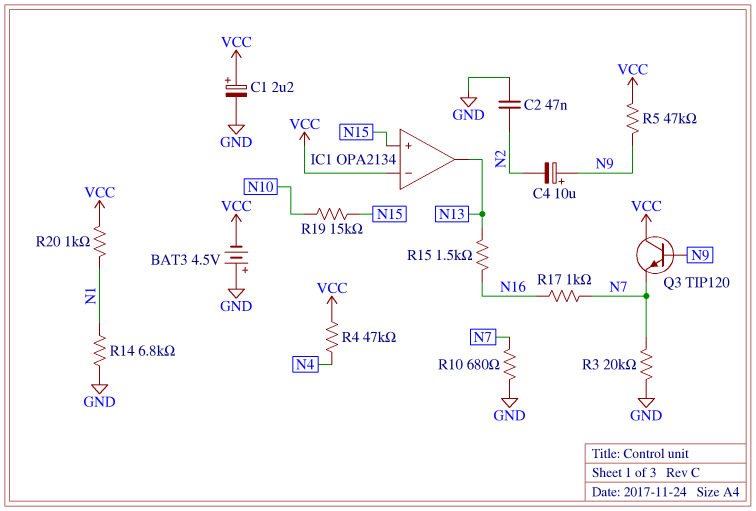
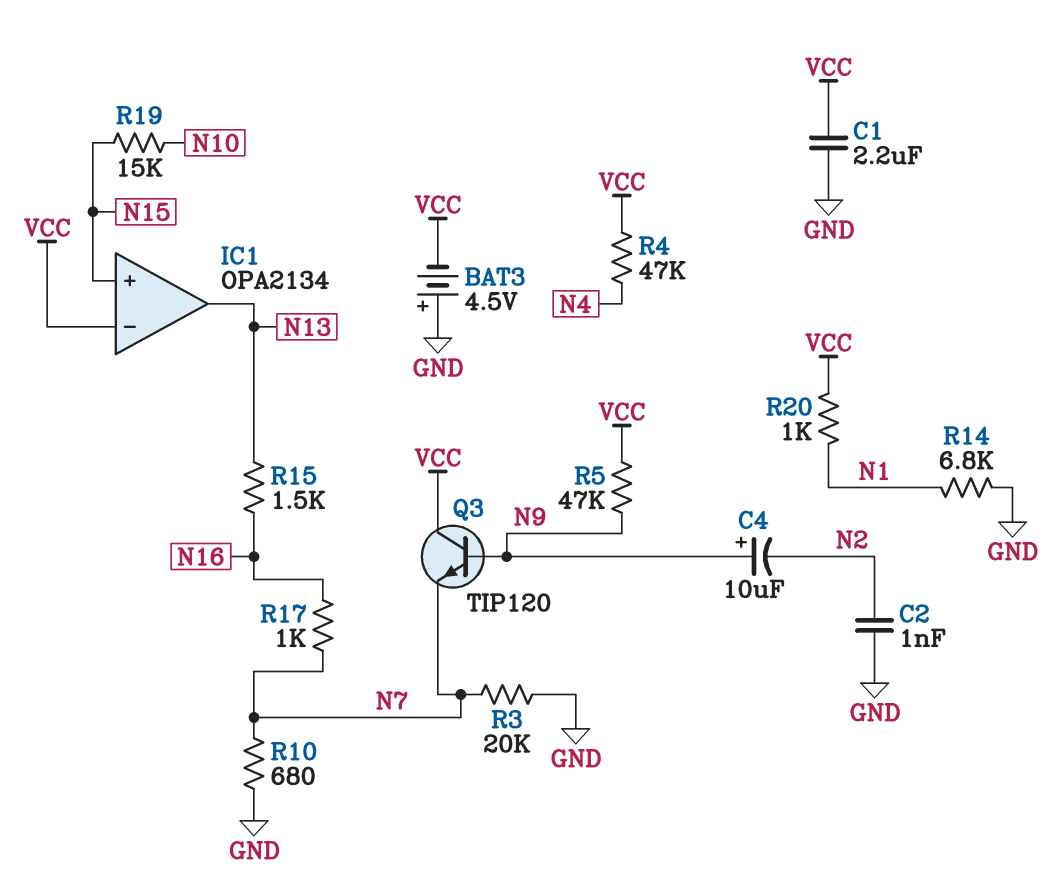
C1: 2.2uF (plus VCC, minus GND) -> 2.2uF (GND, VCC)
C2: 47nF (GND, N2) -> 1nF (GND, N2)

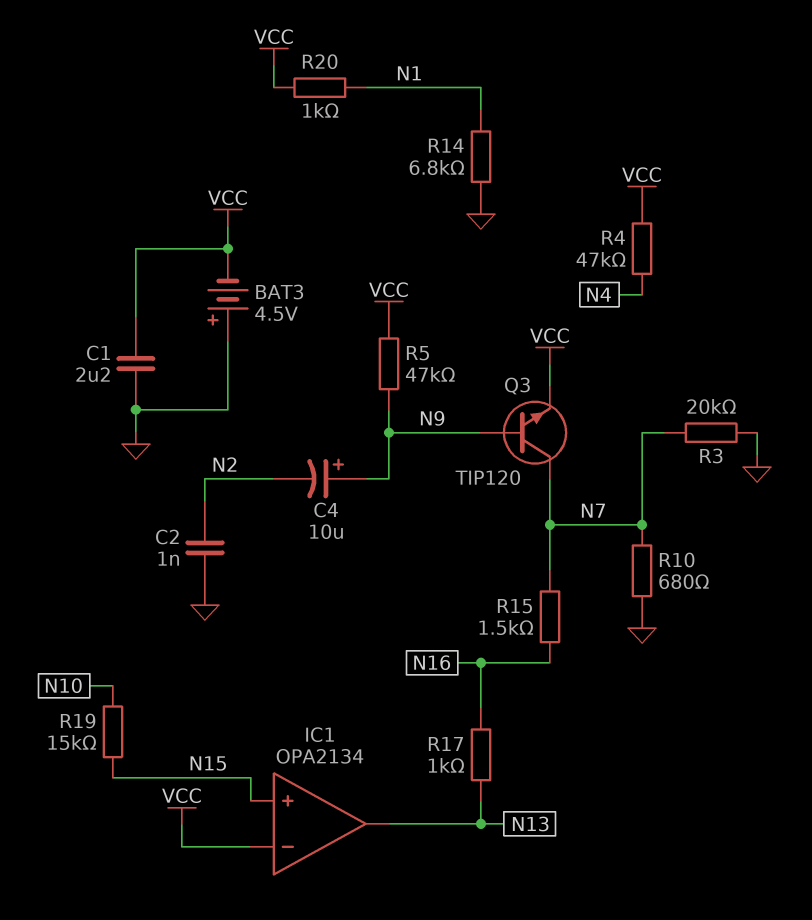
Q3: NPN TIP120 (B N9, C VCC, E N7) -> NPN TIP120 (B N9, C N7, E VCC)
R15: 1.5k (N13, N16) -> 1.5k (N7, N16)
R17: 1k (N7, N16) -> 1k (N13, N16)

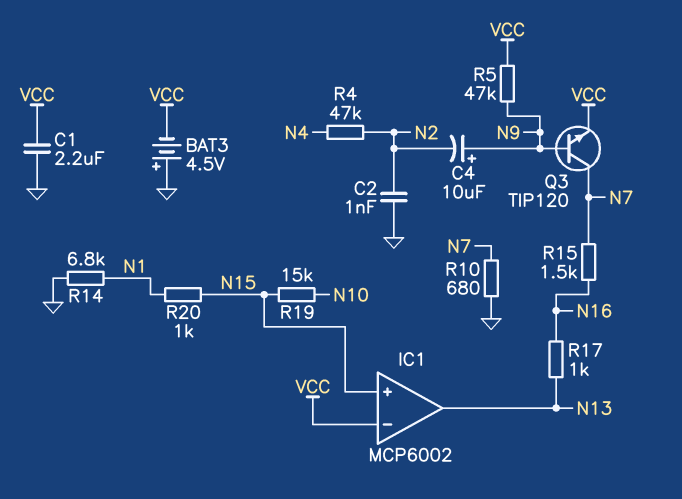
IC1: OPA2134 -> MCP6002
R3: 20k (GND, N7) -> none
R4: 47k (N4, VCC) -> 47k (N2, N4)
R20: 1k (N1, VCC) -> 1k (N1, N15)

